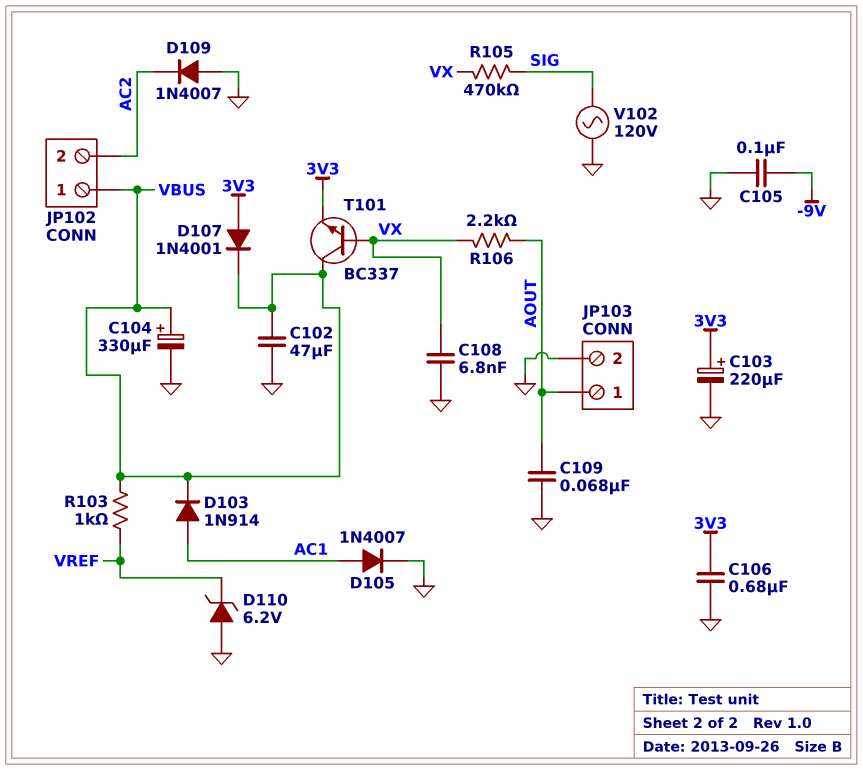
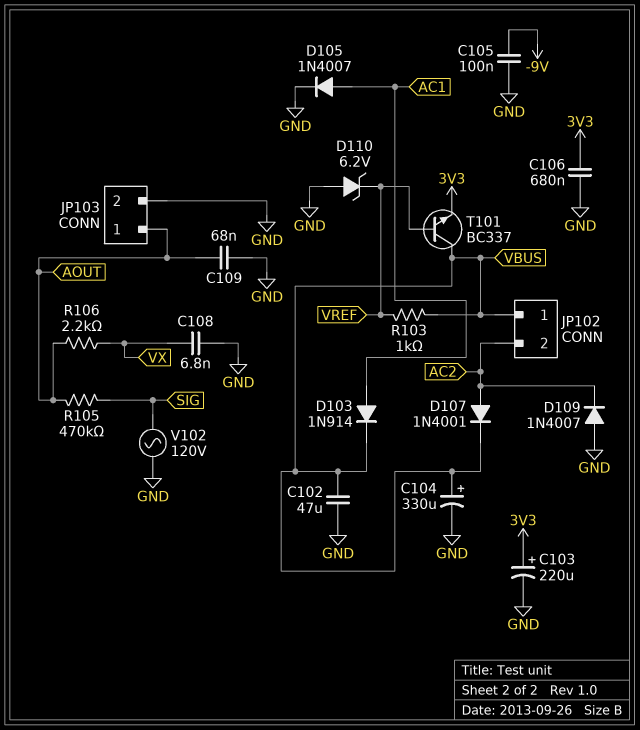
D107: diode 1N4001 (A 3V3, K VBUS) -> diode 1N4001 (A AC2, K VBUS)
R105: 470k (SIG, VX) -> 470k (AOUT, SIG)
T101: NPN BC337 (B VX, C VBUS, E 3V3) -> NPN BC337 (B VREF, C VBUS, E 3V3)

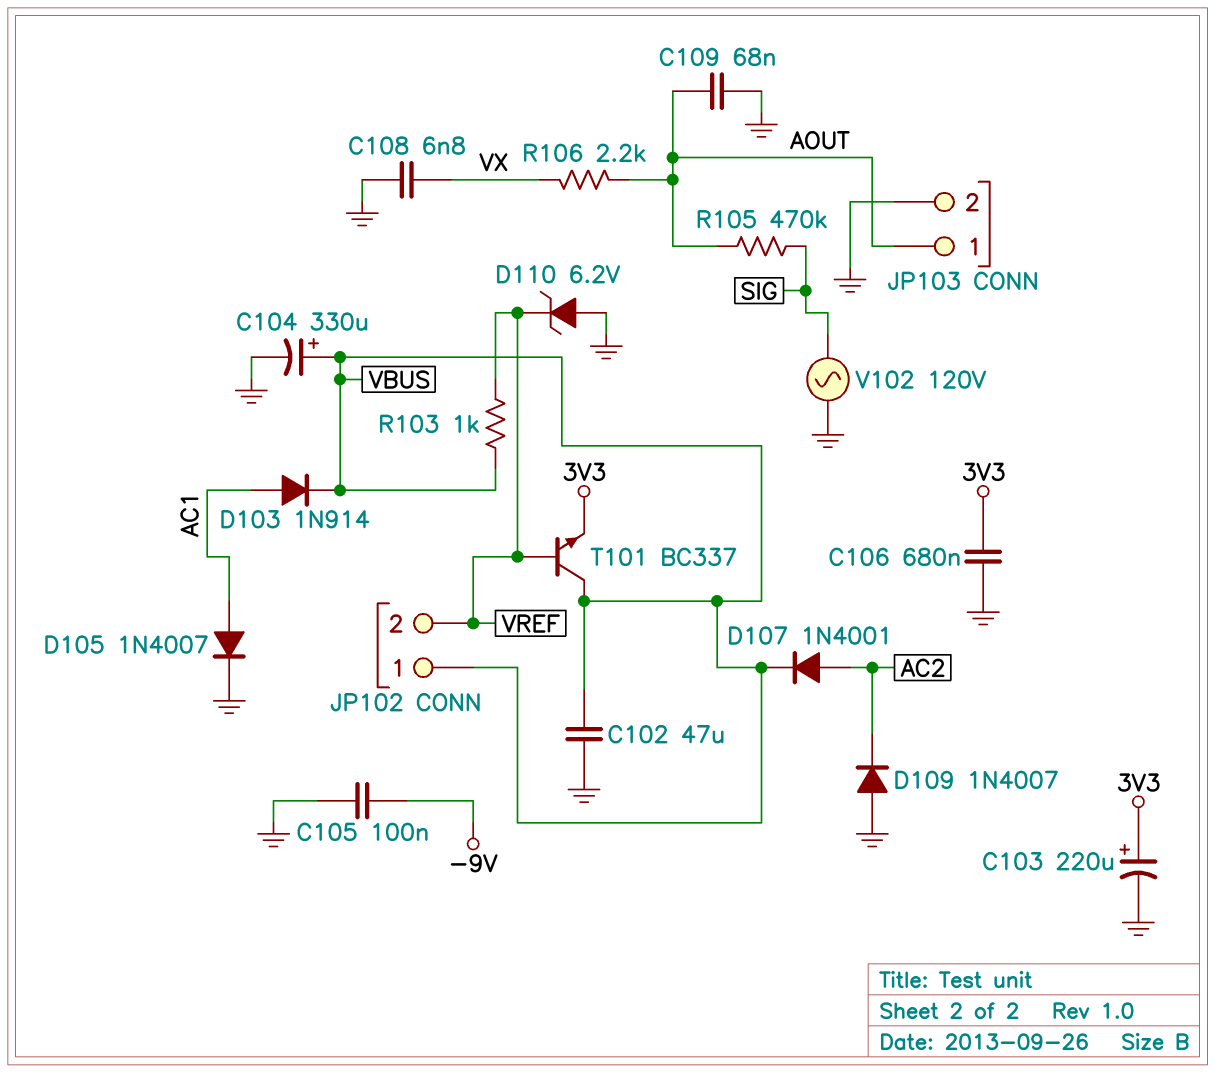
JP102 pin 2: AC2 -> VREF

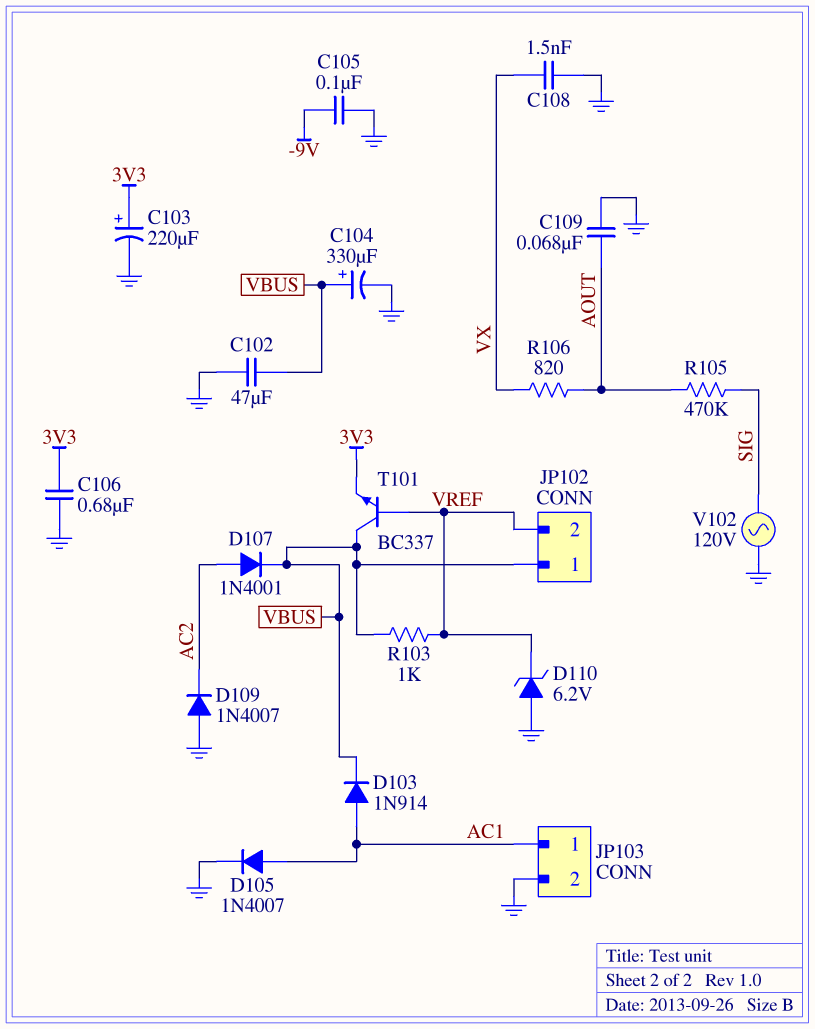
C108: 6.8nF (GND, VX) -> 1.5nF (GND, VX)
JP103 pin 1: AOUT -> AC1
R106: 2.2k (AOUT, VX) -> 820 (AOUT, VX)

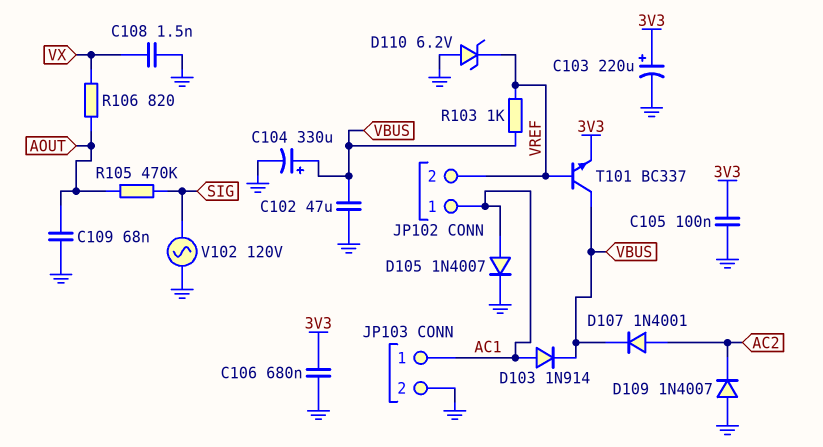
C105: 100nF (-9V, GND) -> 100nF (3V3, GND)
JP102 pin 1: VBUS -> AC1

